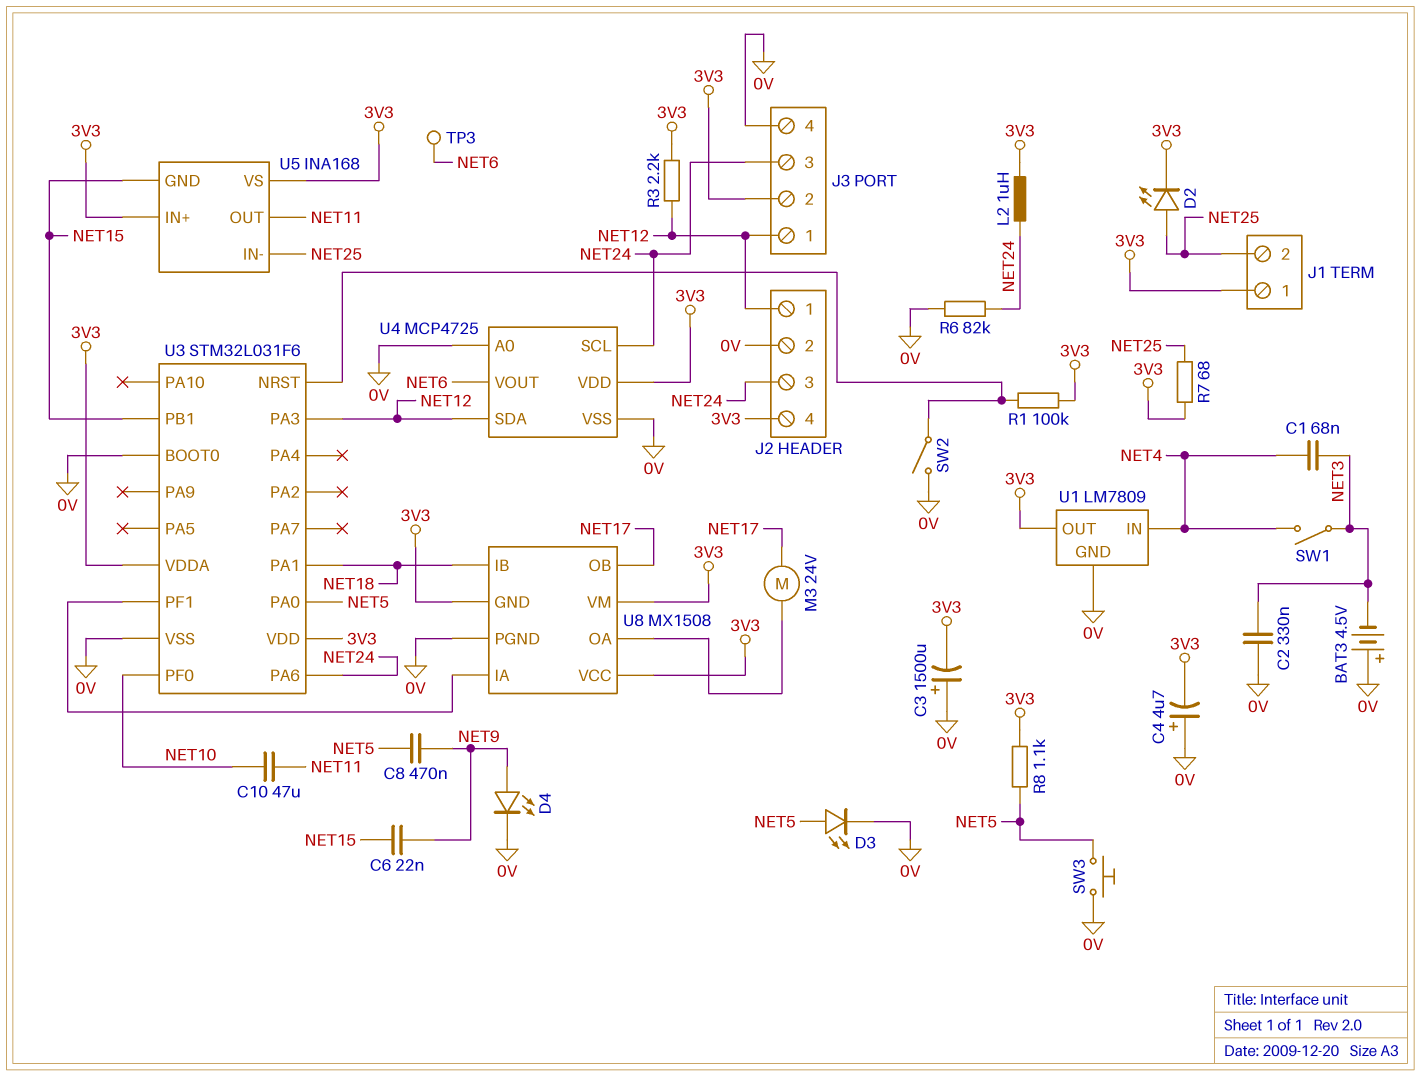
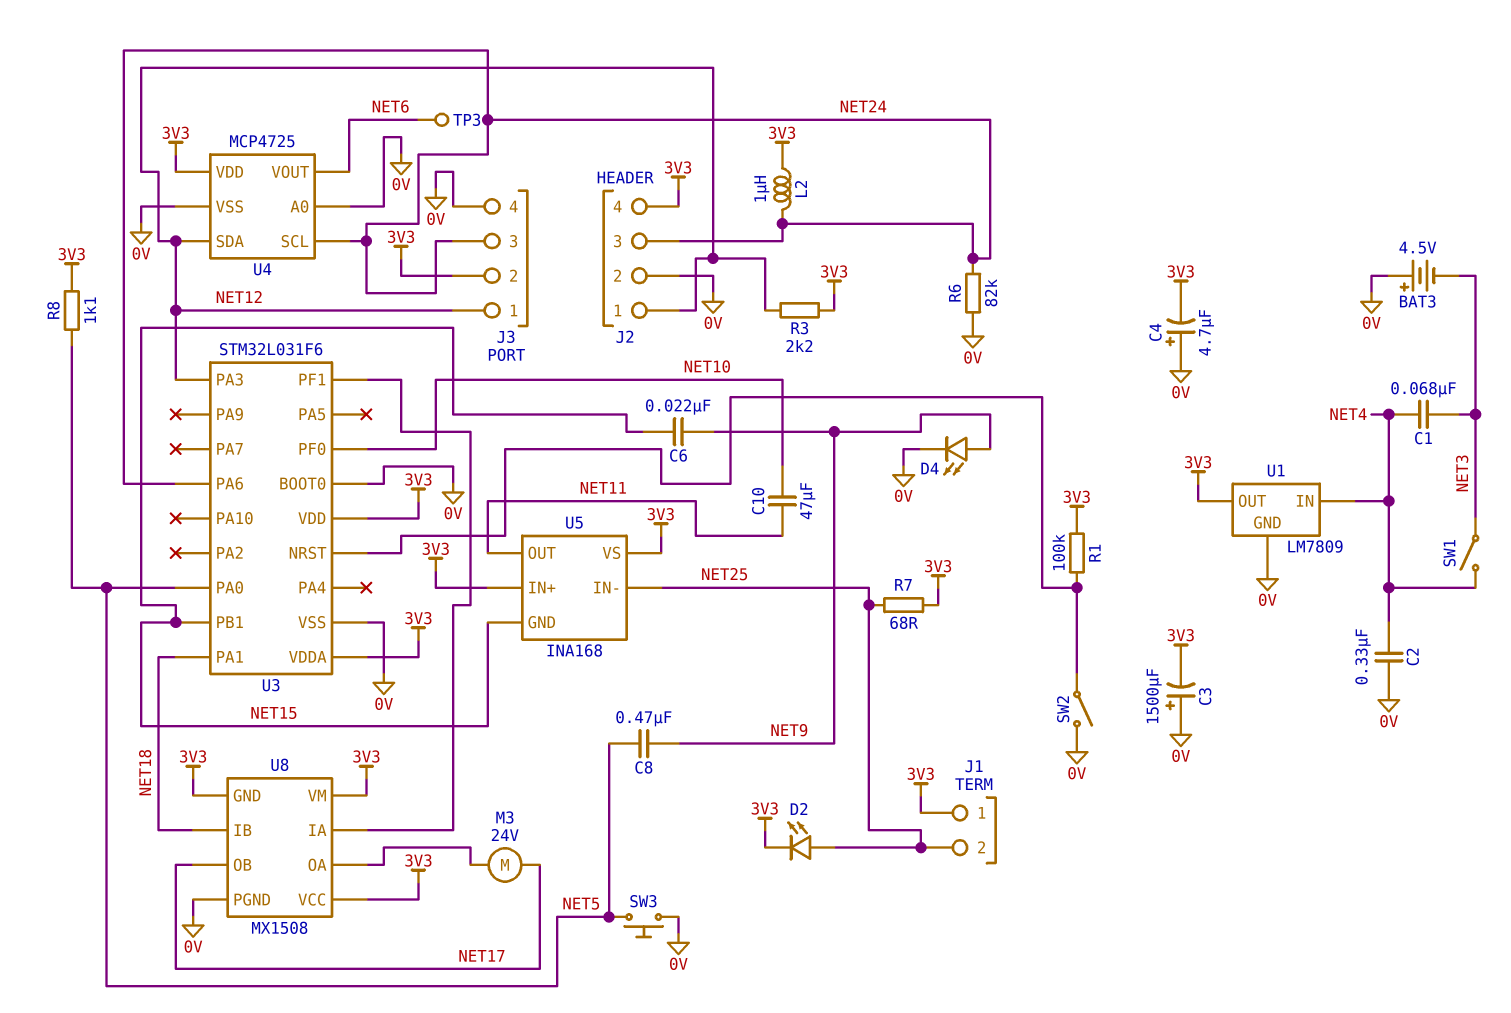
C2: 330nF (0V, NET3) -> 330nF (0V, NET4)
D3: LED (A NET5, K 0V) -> none

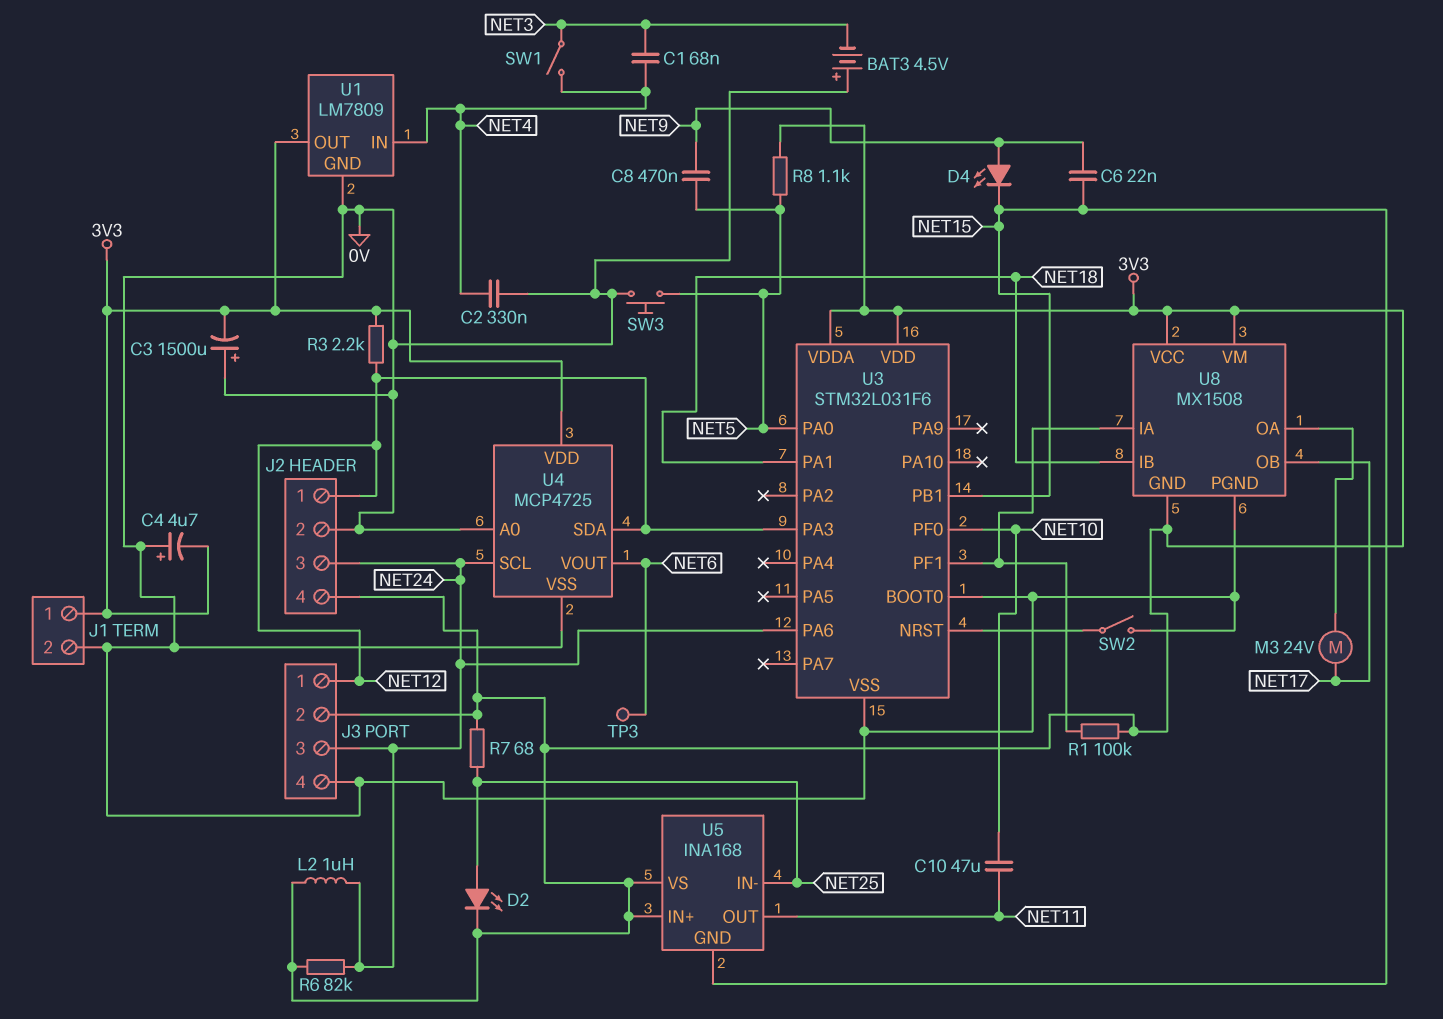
D4: LED (A NET9, K 0V) -> LED (A NET9, K NET15)
J1 pin 2: NET25 -> 0V
R1: 100k (3V3, U3/NRST) -> 100k (3V3, U3/PF1)
R6: 82k (0V, NET24) -> 82k (3V3, NET24)

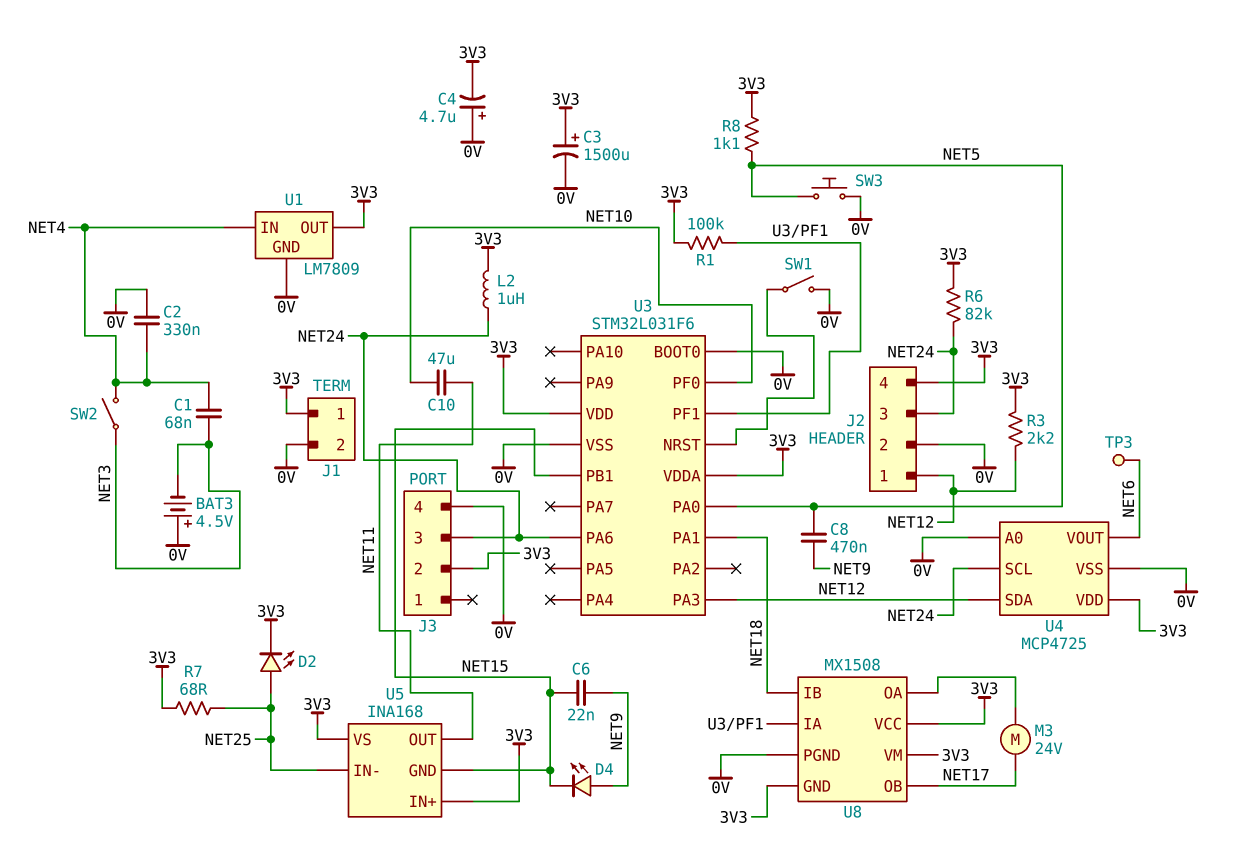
C3: 1500uF (plus 0V, minus 3V3) -> 1500uF (plus 3V3, minus 0V)
J3 pin 1: NET12 -> none
SW1: switch (NET3, NET4) -> switch (0V, U3/NRST)
SW2: switch (0V, U3/NRST) -> switch (NET3, NET4)

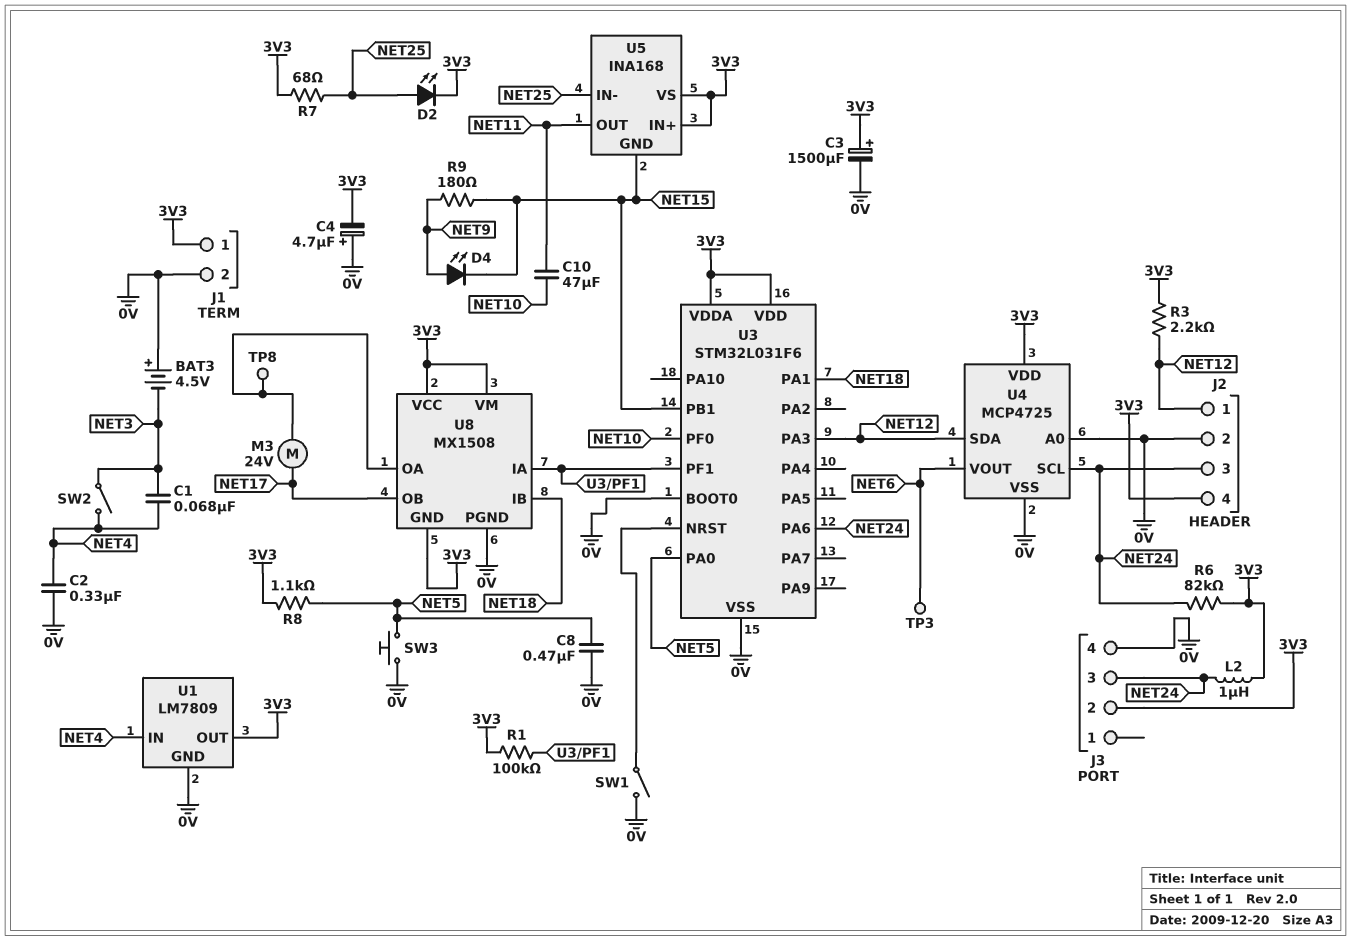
C6: 22nF (NET9, NET15) -> none
C8: 470nF (NET5, NET9) -> 470nF (0V, NET5)
R9: none -> 180 (NET9, NET15)
TP8: none -> test point (U8/OA)

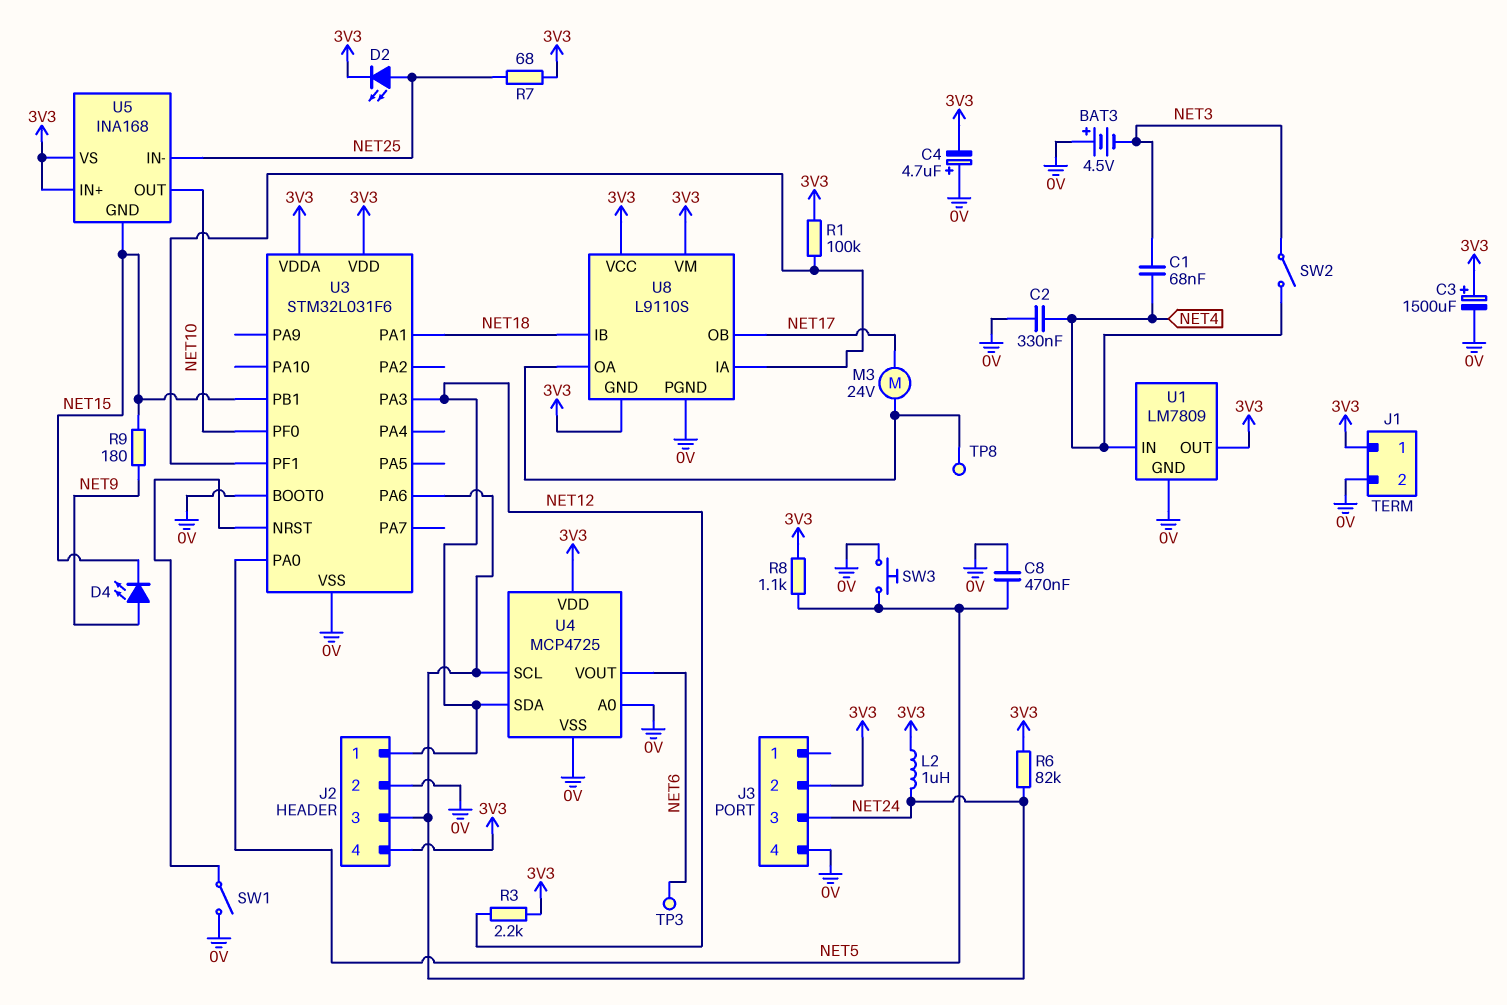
C10: 47uF (NET10, NET11) -> none
U5 pin OUT: NET11 -> NET10
U8: MX1508 -> L9110S

